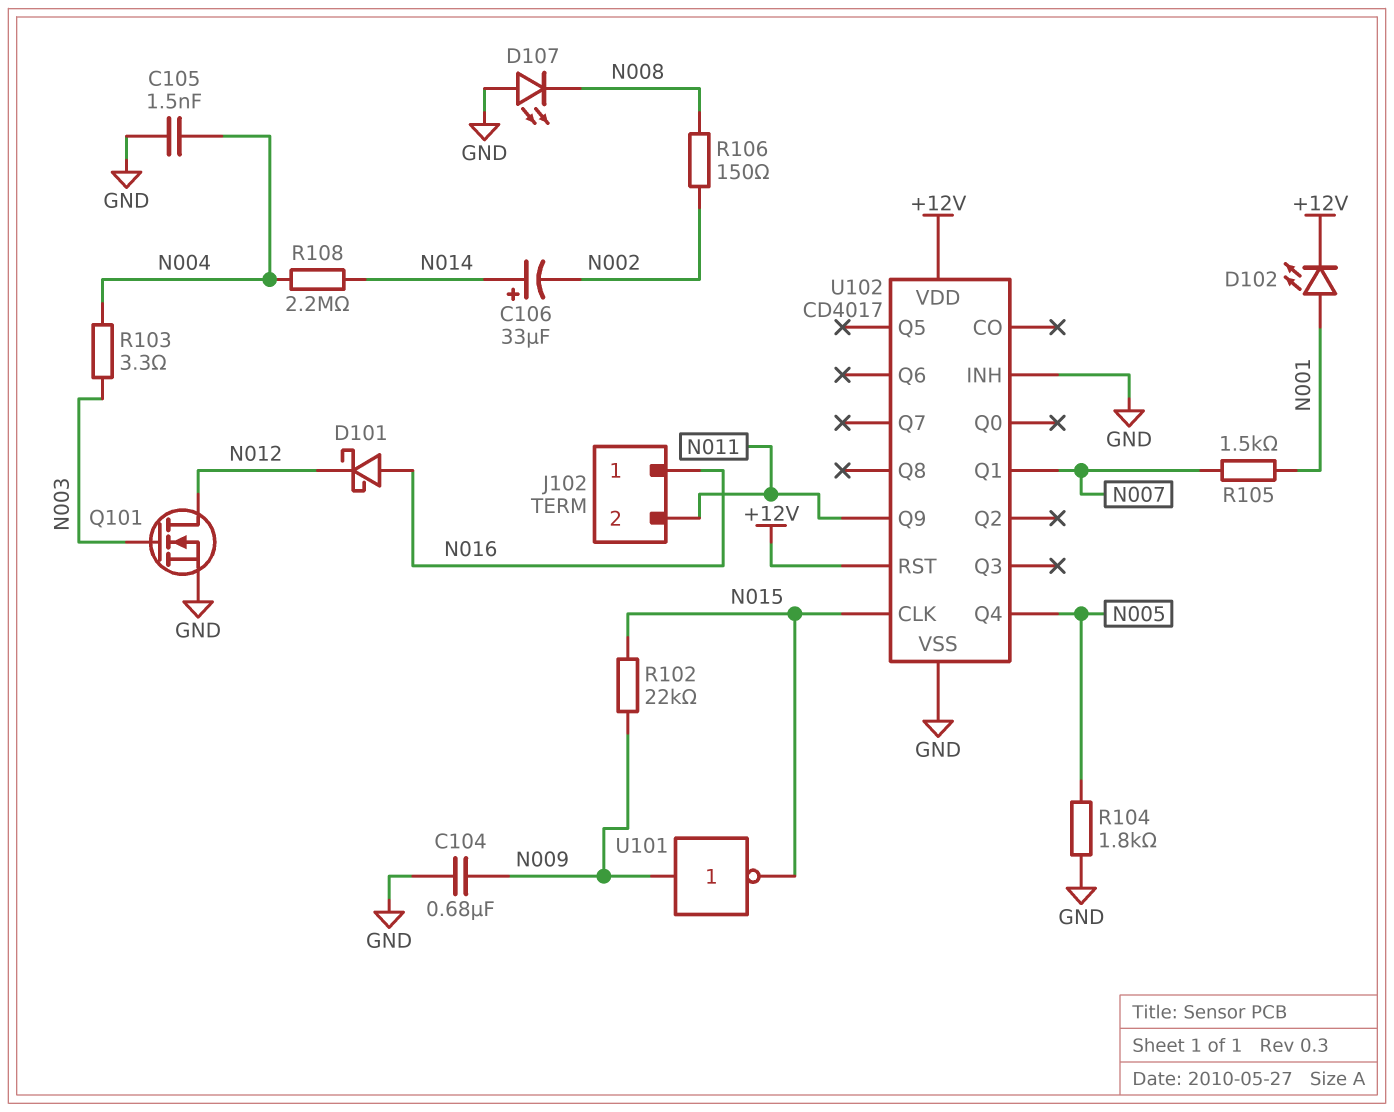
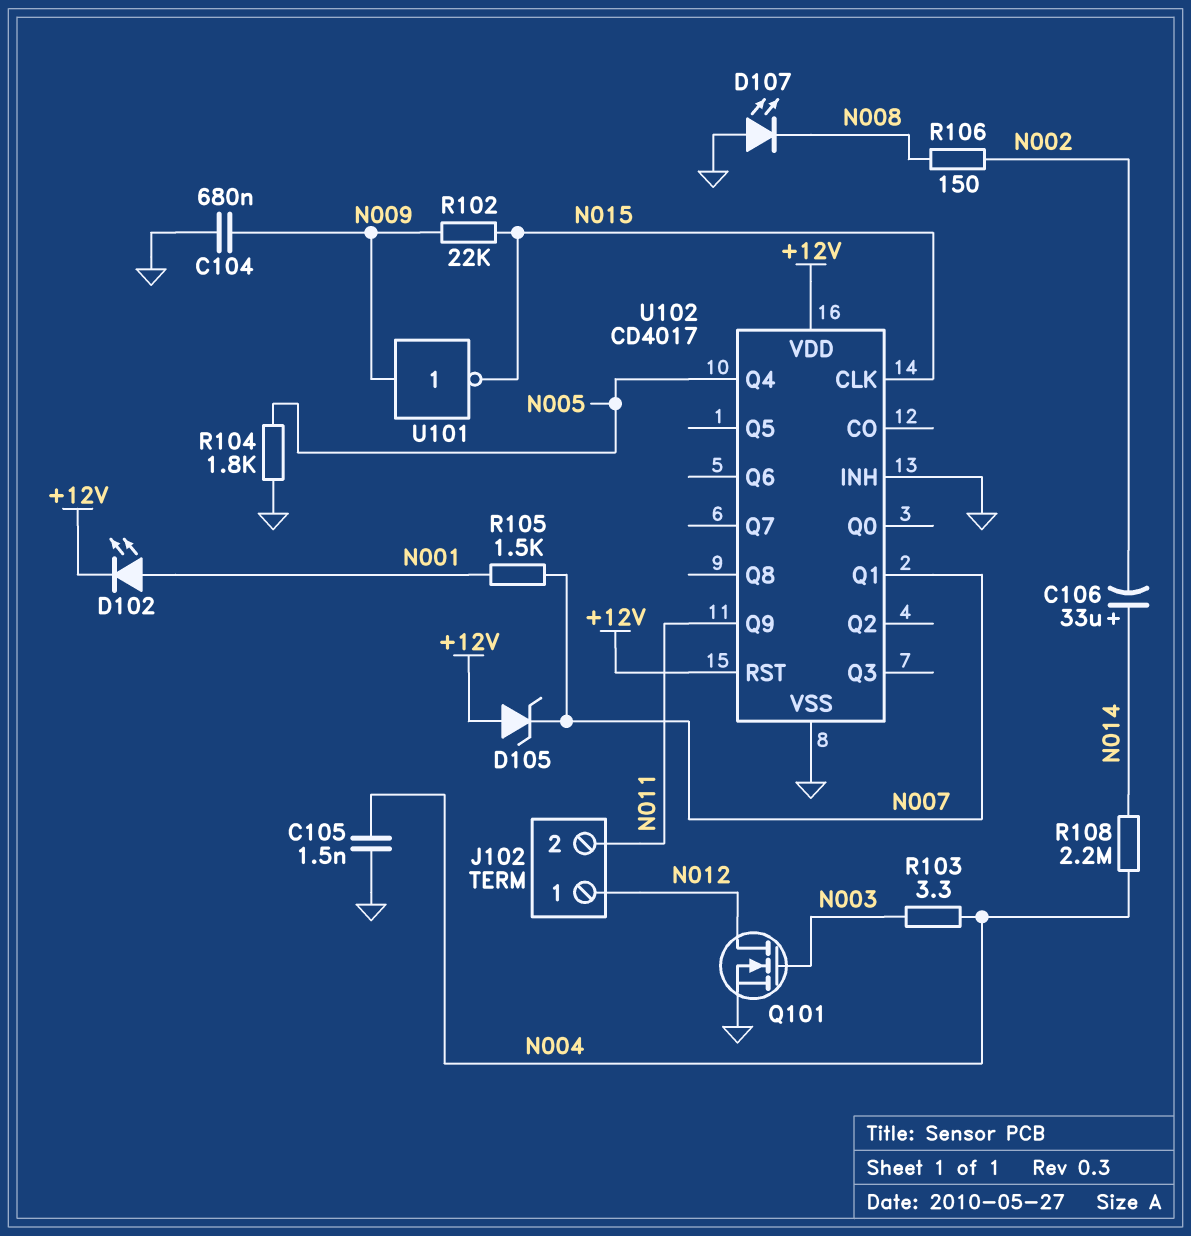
D101: schottky (A N016, K N012) -> none
D105: none -> zener (A +12V, K N007)
J102 pin 1: N016 -> N012

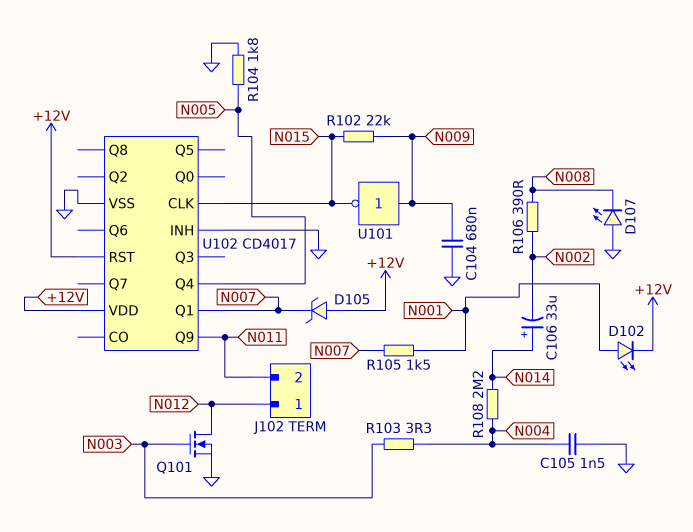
R106: 150 (N002, N008) -> 390 (N002, N008)

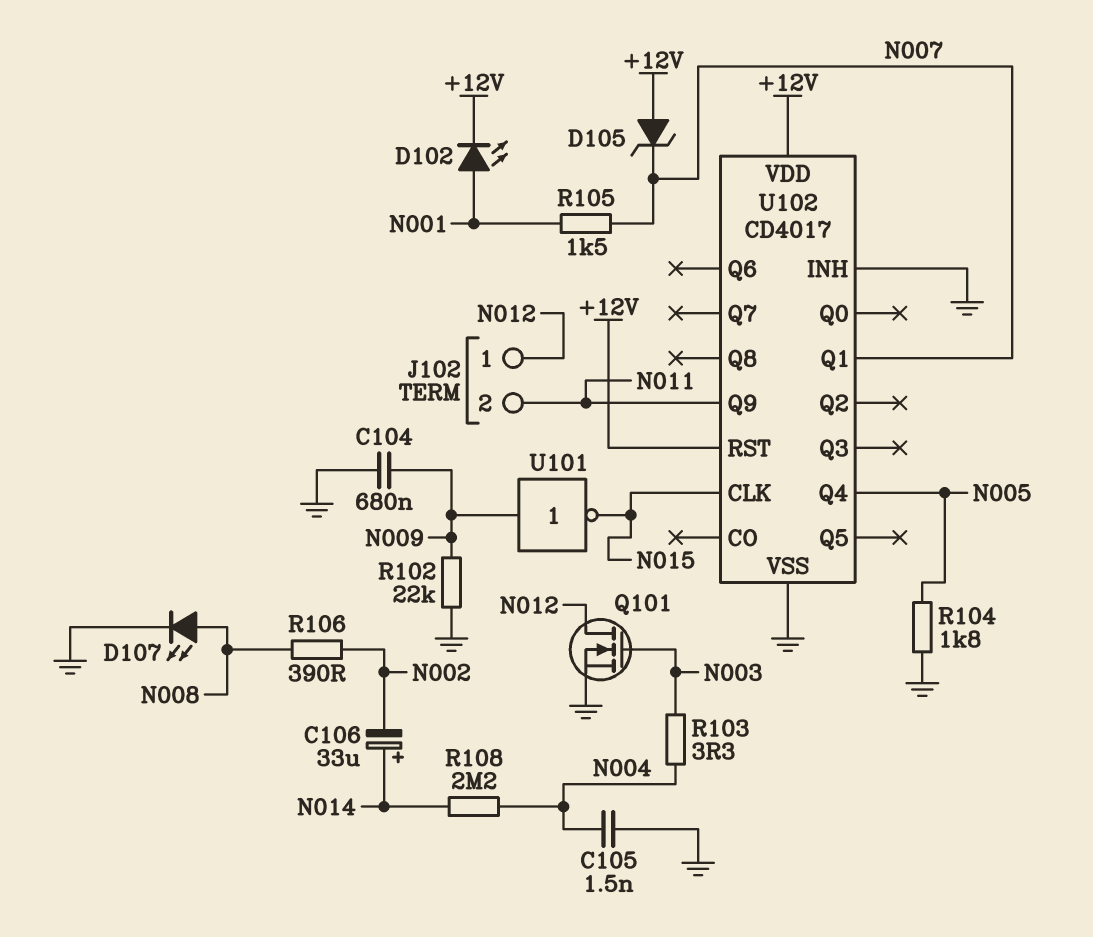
D107: LED (A GND, K N008) -> LED (A N008, K GND)
R102: 22k (N009, N015) -> 22k (GND, N009)

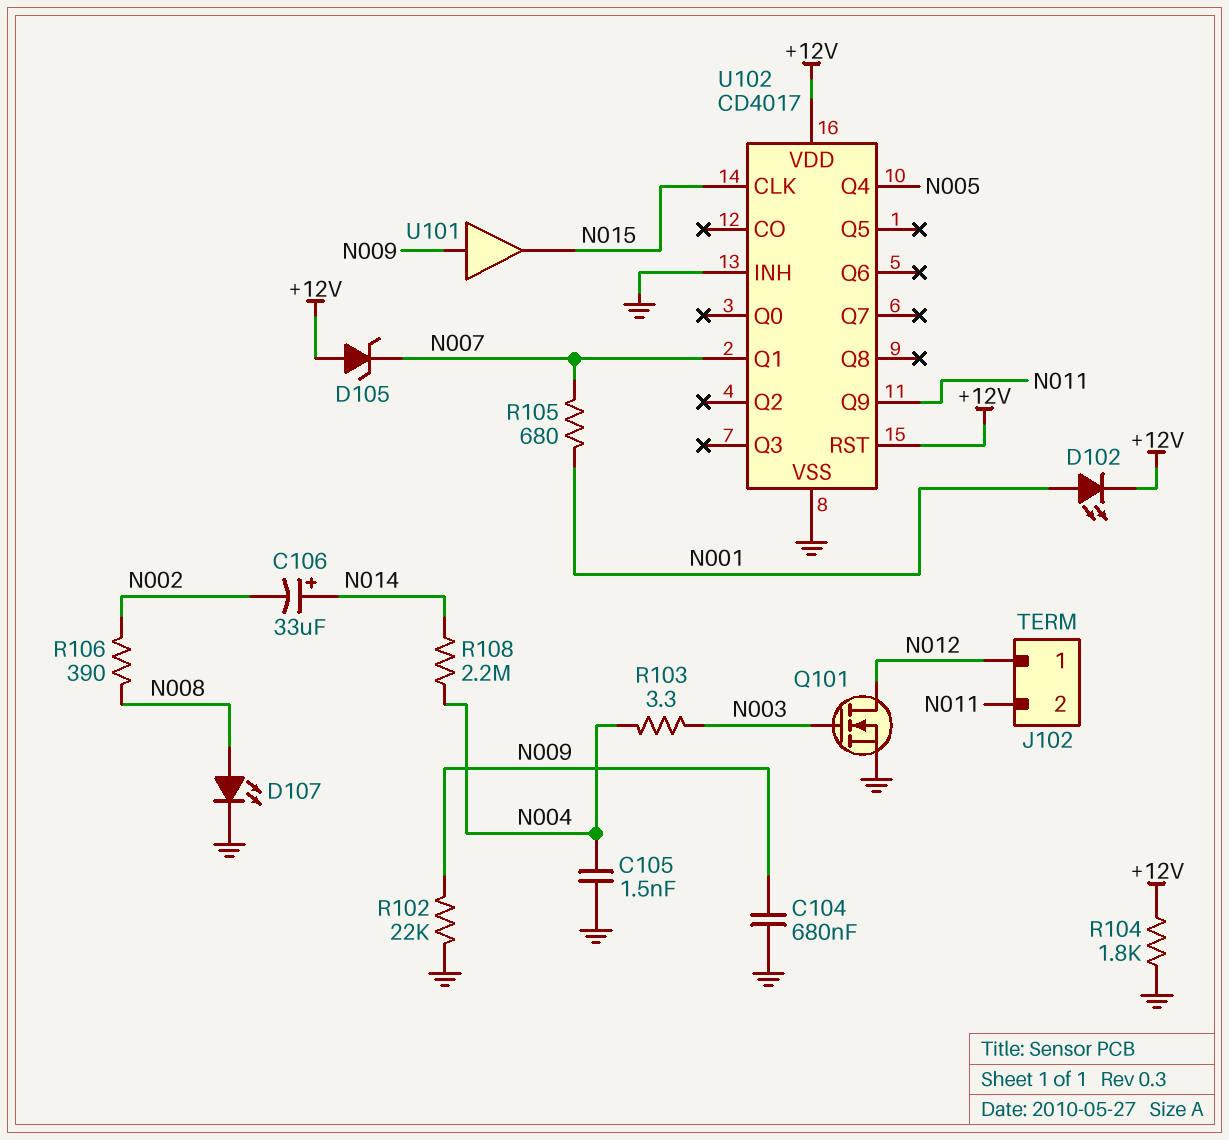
R104: 1.8k (GND, N005) -> 1.8k (+12V, GND)
R105: 1.5k (N001, N007) -> 680 (N001, N007)
U101: NOT (in N009, out N015) -> buffer (in N009, out N015)

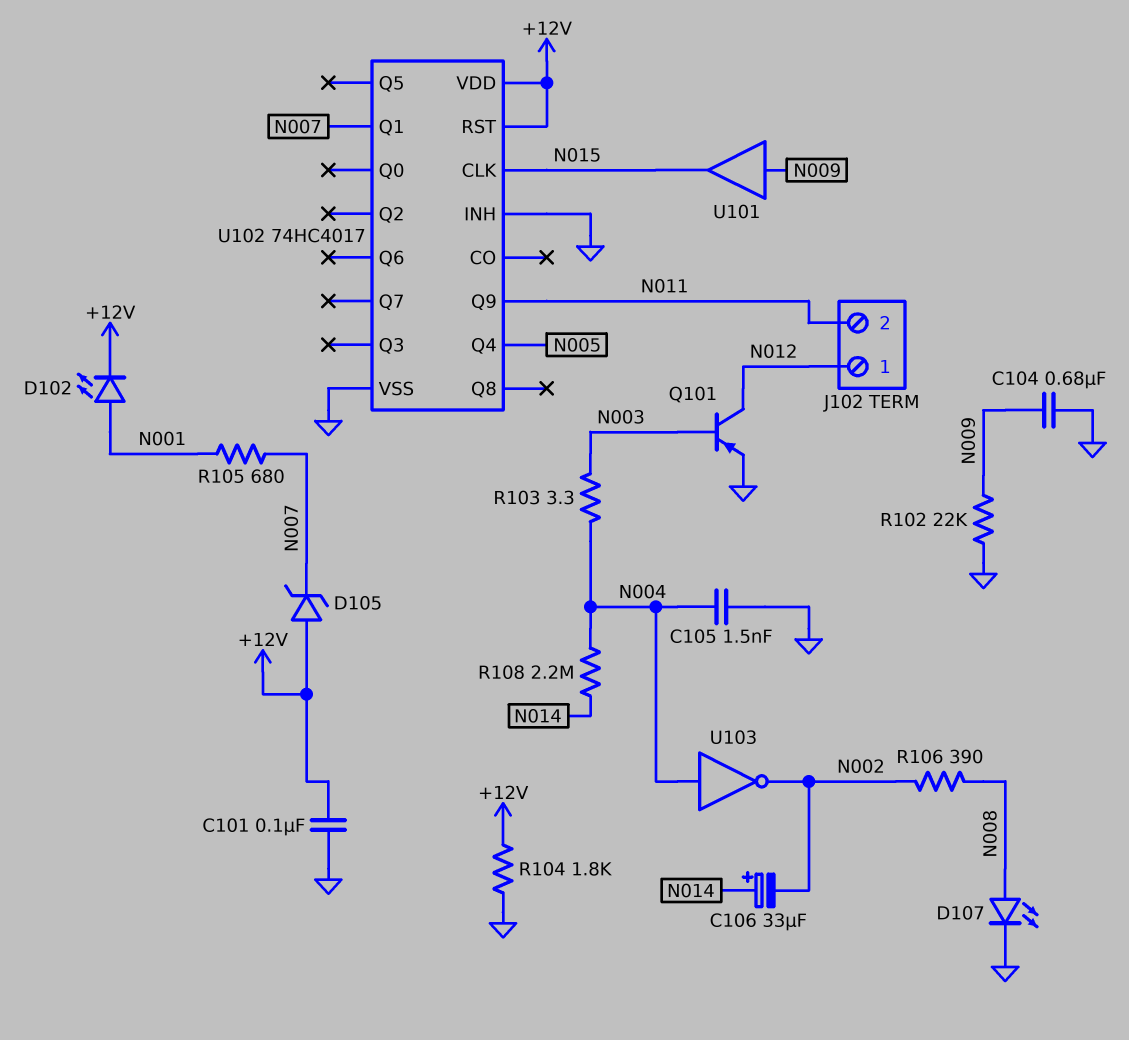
C101: none -> 100nF (+12V, GND)
Q101: NMOS (G N003, D N012, S GND) -> PNP (B N003, C N012, E GND)
U102: CD4017 -> 74HC4017
U103: none -> NOT (in N004, out N002)

